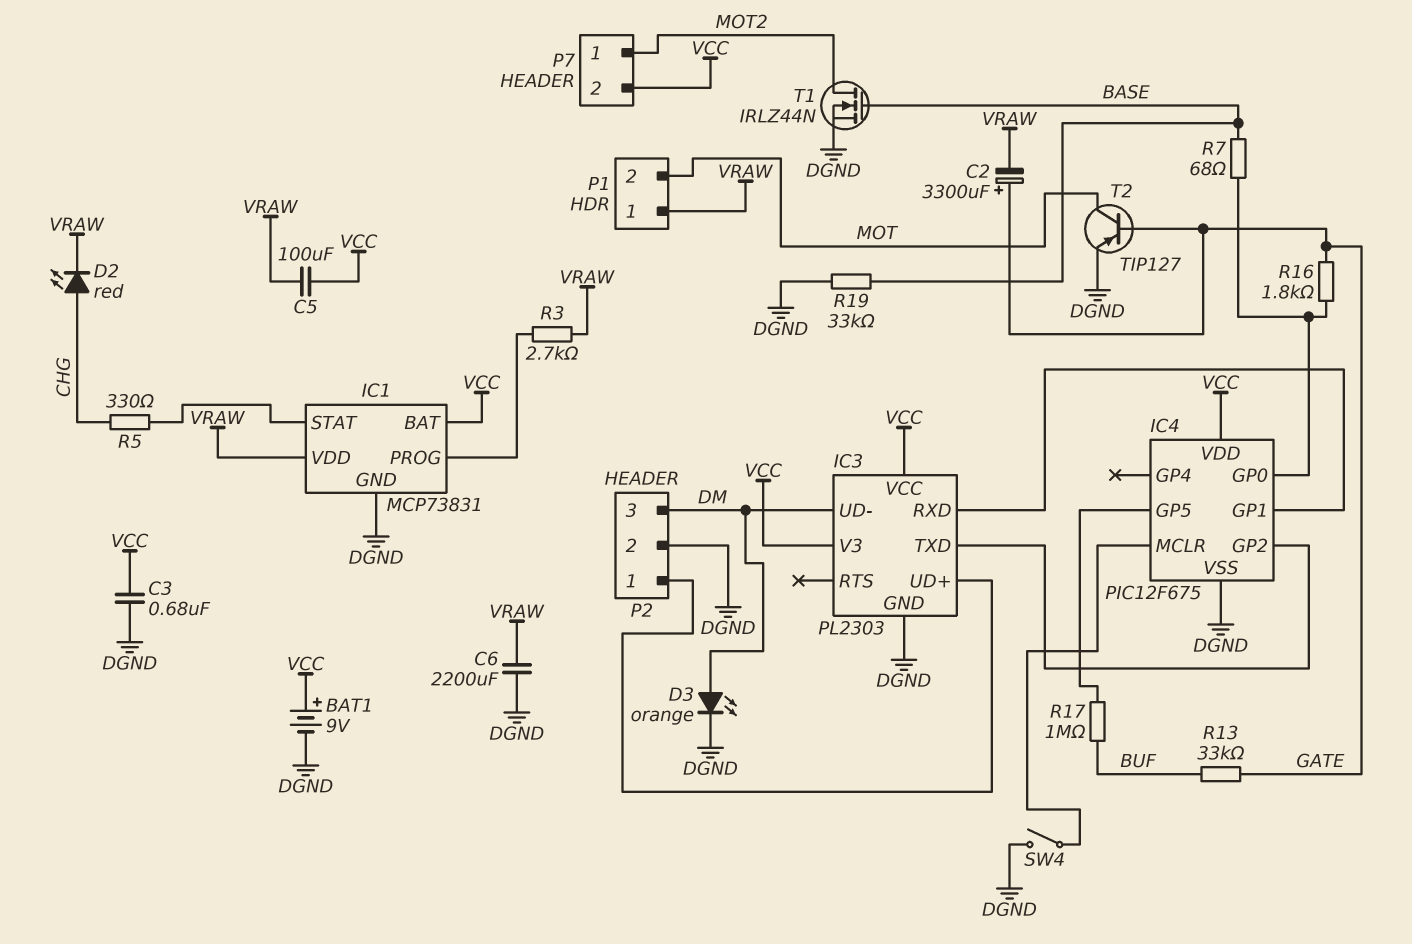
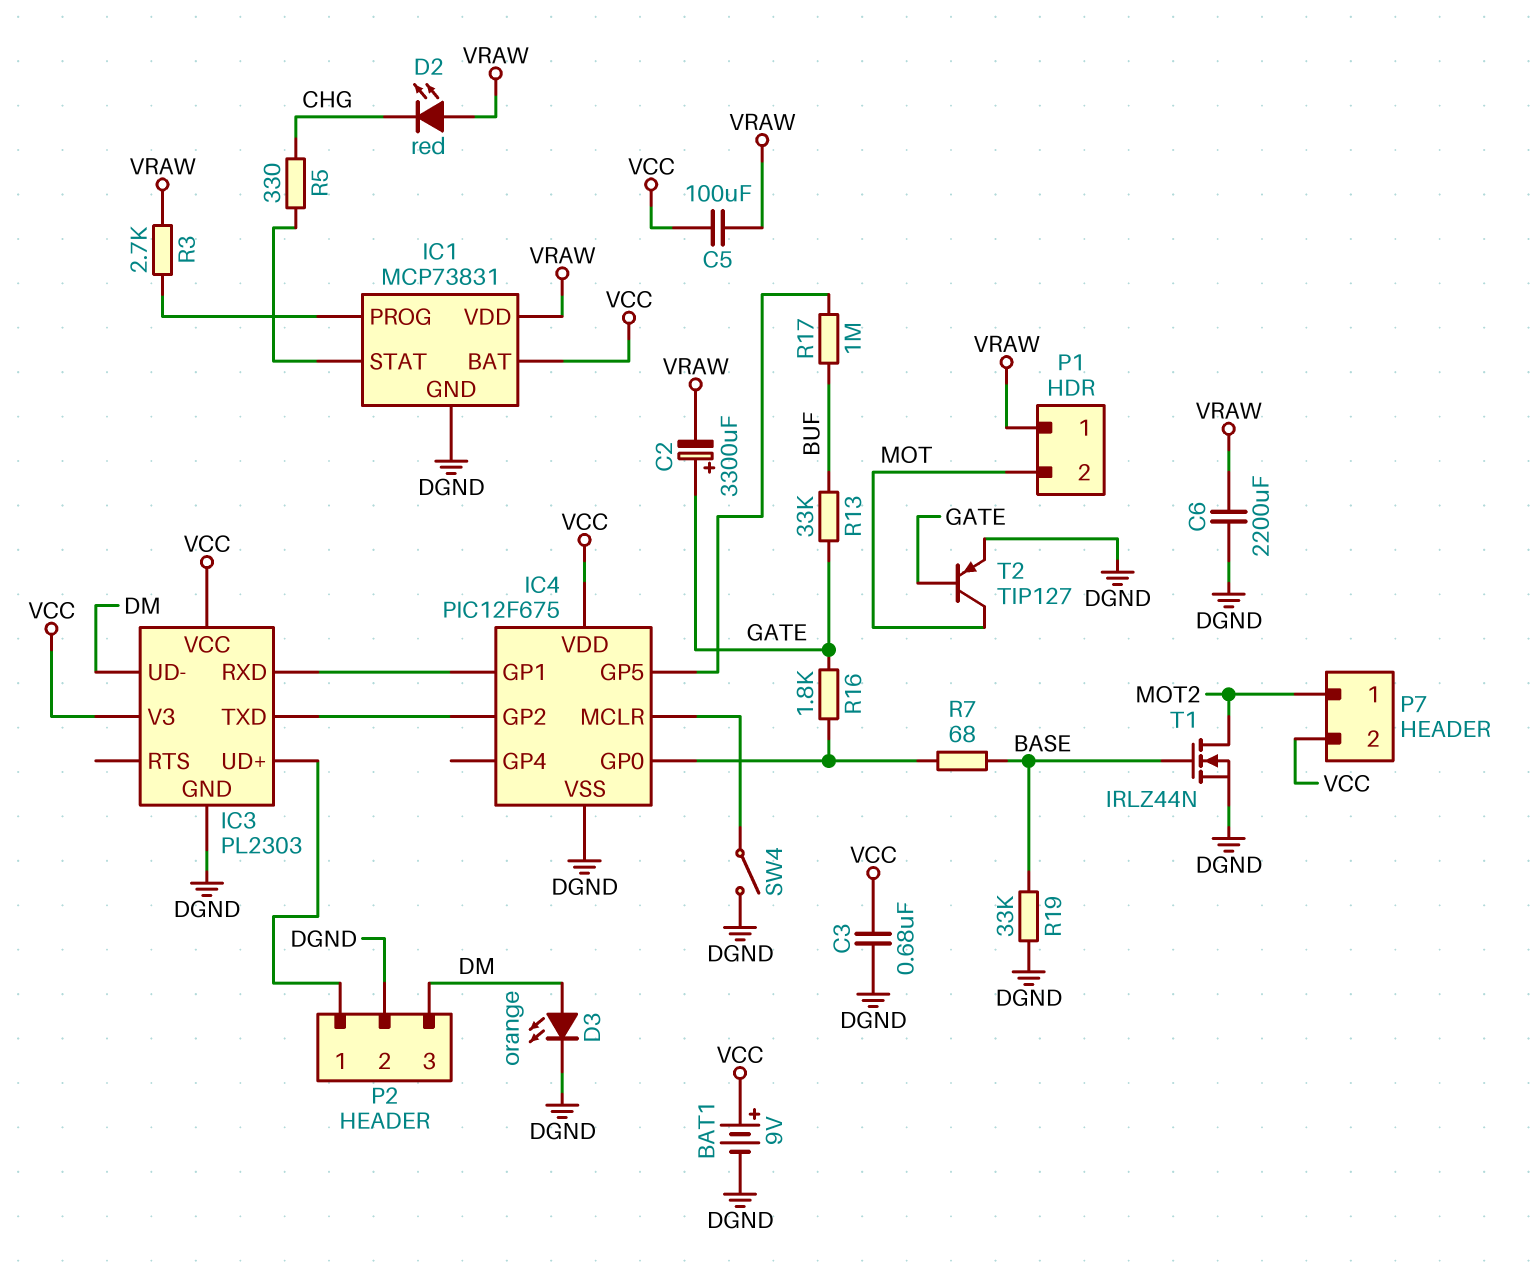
D2: LED red (A CHG, K VRAW) -> LED red (A VRAW, K CHG)

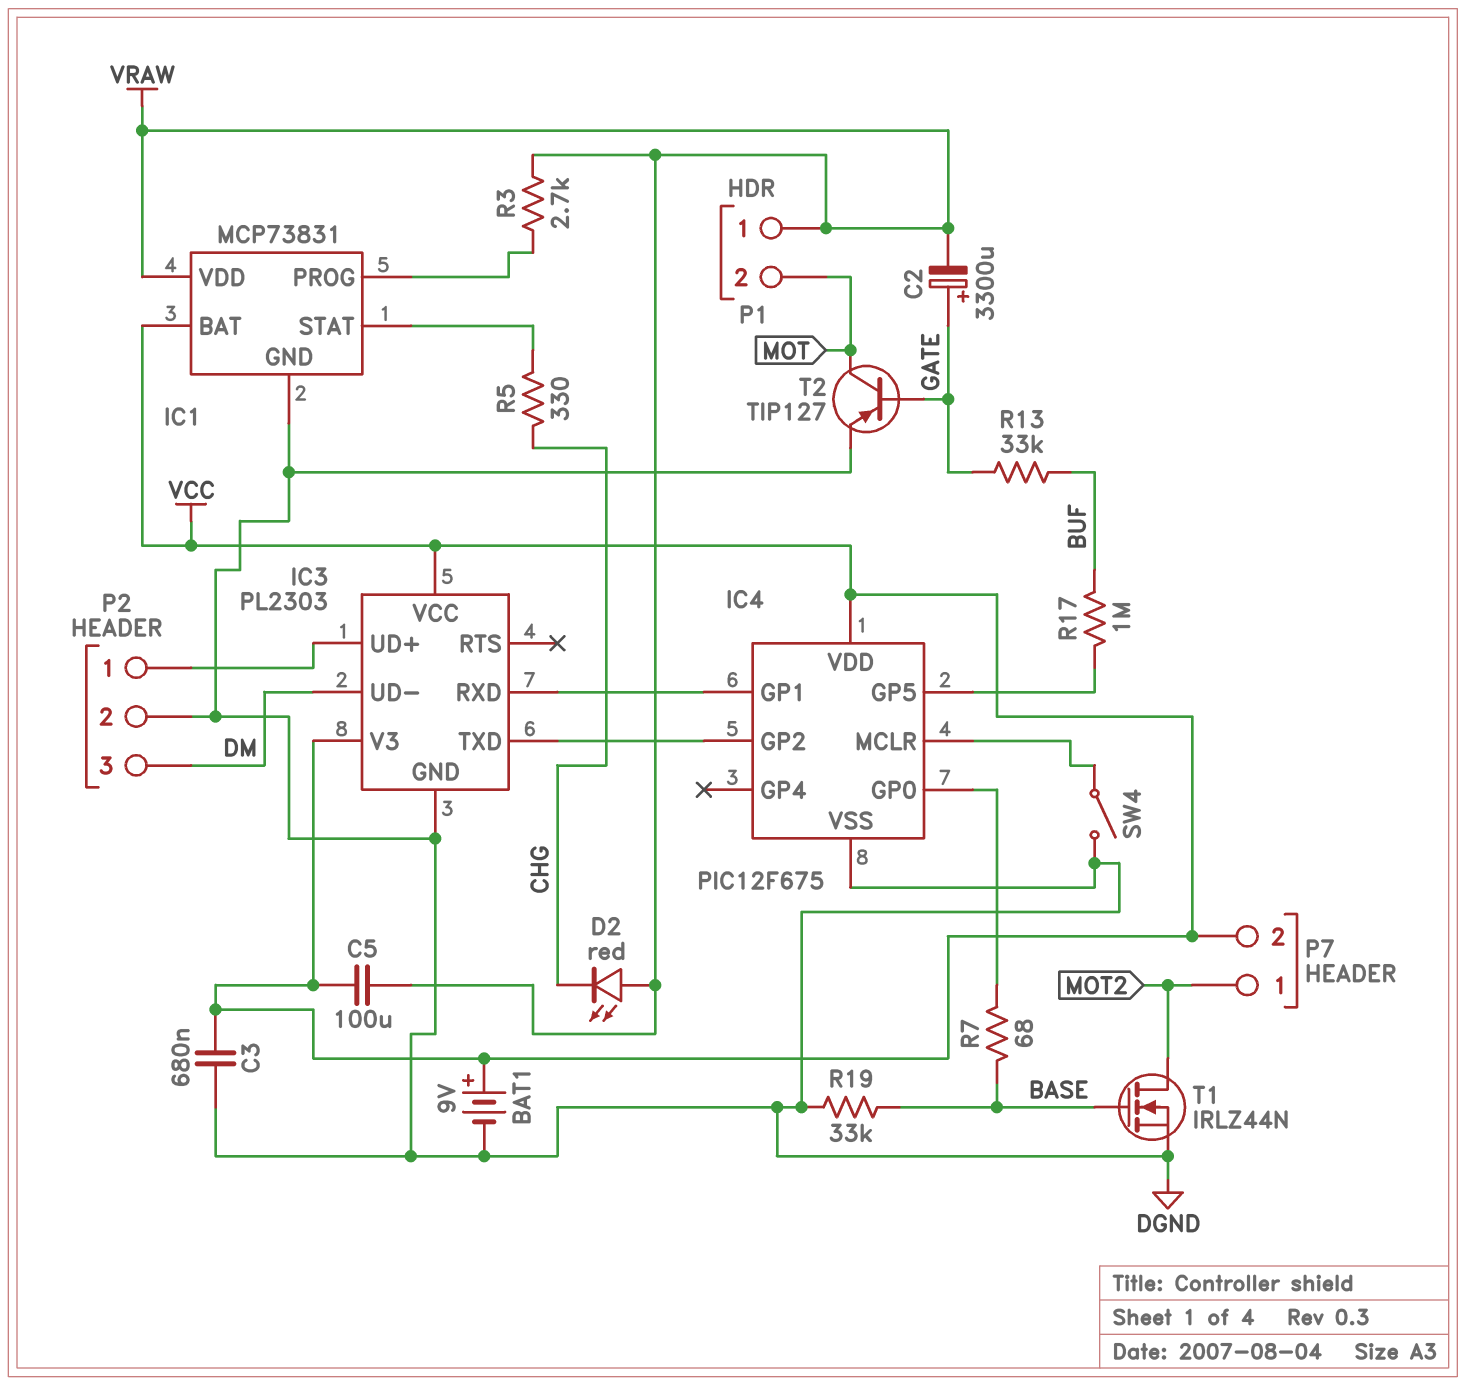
C6: 2200uF (DGND, VRAW) -> none
D3: LED orange (A DM, K DGND) -> none
R16: 1.8k (GATE, IC4/GP0) -> none

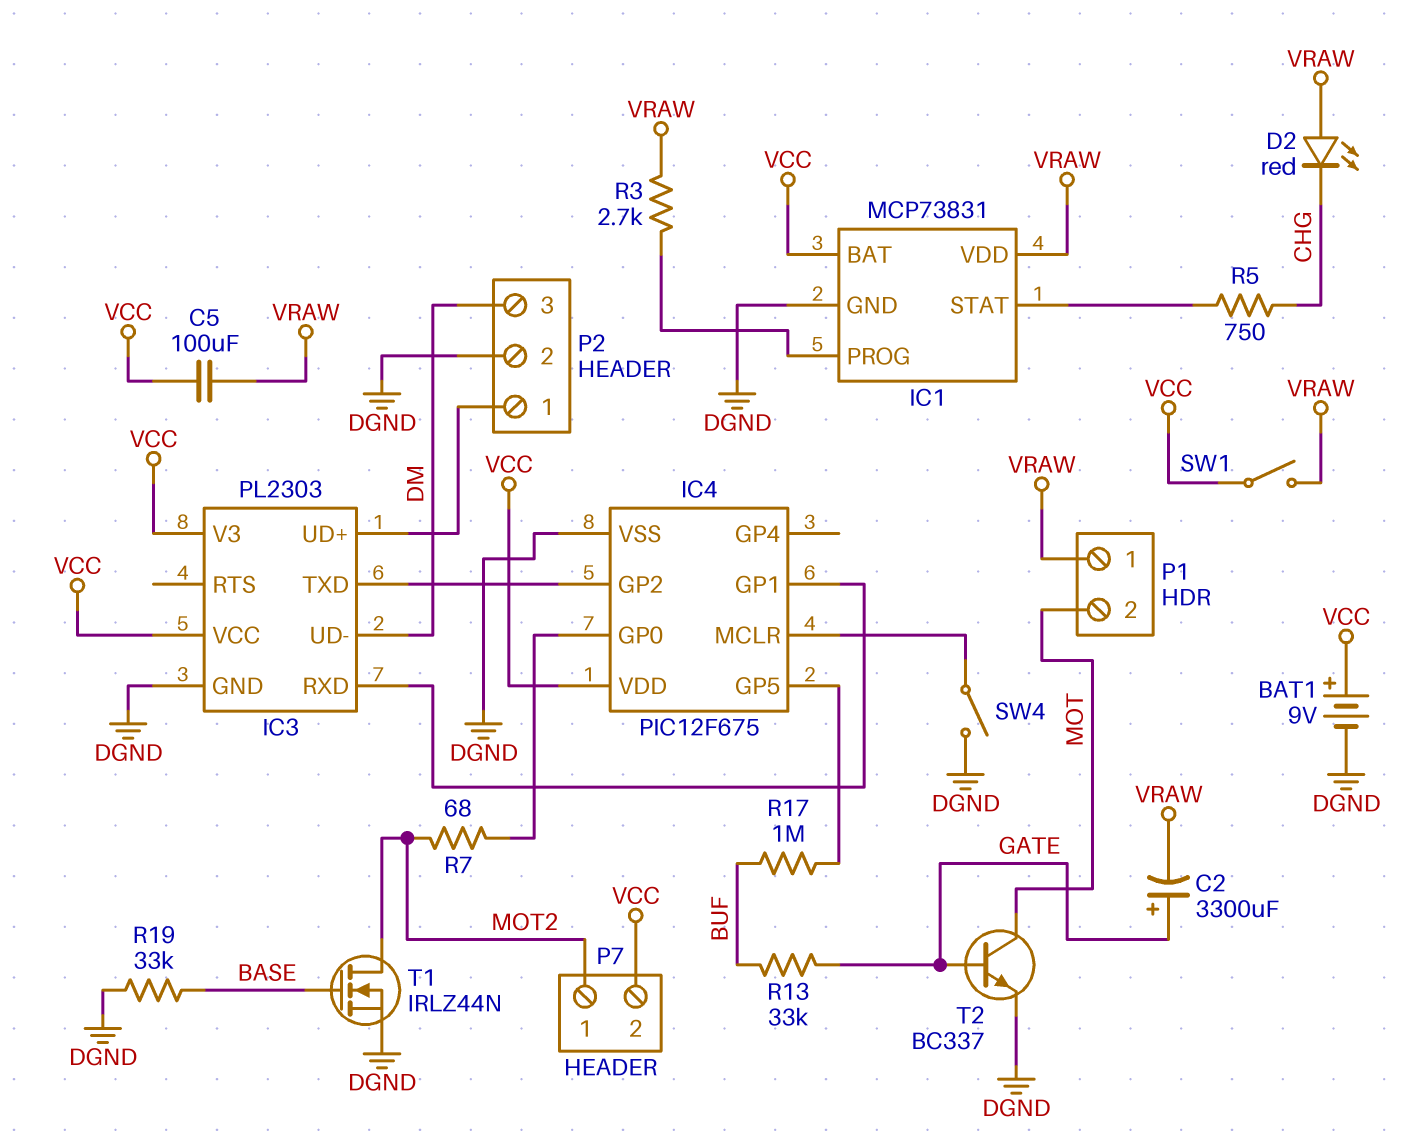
C3: 680nF (DGND, VCC) -> none
R5: 330 (CHG, IC1/STAT) -> 750 (CHG, IC1/STAT)
R7: 68 (BASE, IC4/GP0) -> 68 (IC4/GP0, MOT2)
SW1: none -> switch (VCC, VRAW)
T2: PNP TIP127 (B GATE, C MOT, E DGND) -> NPN BC337 (B GATE, C MOT, E DGND)

